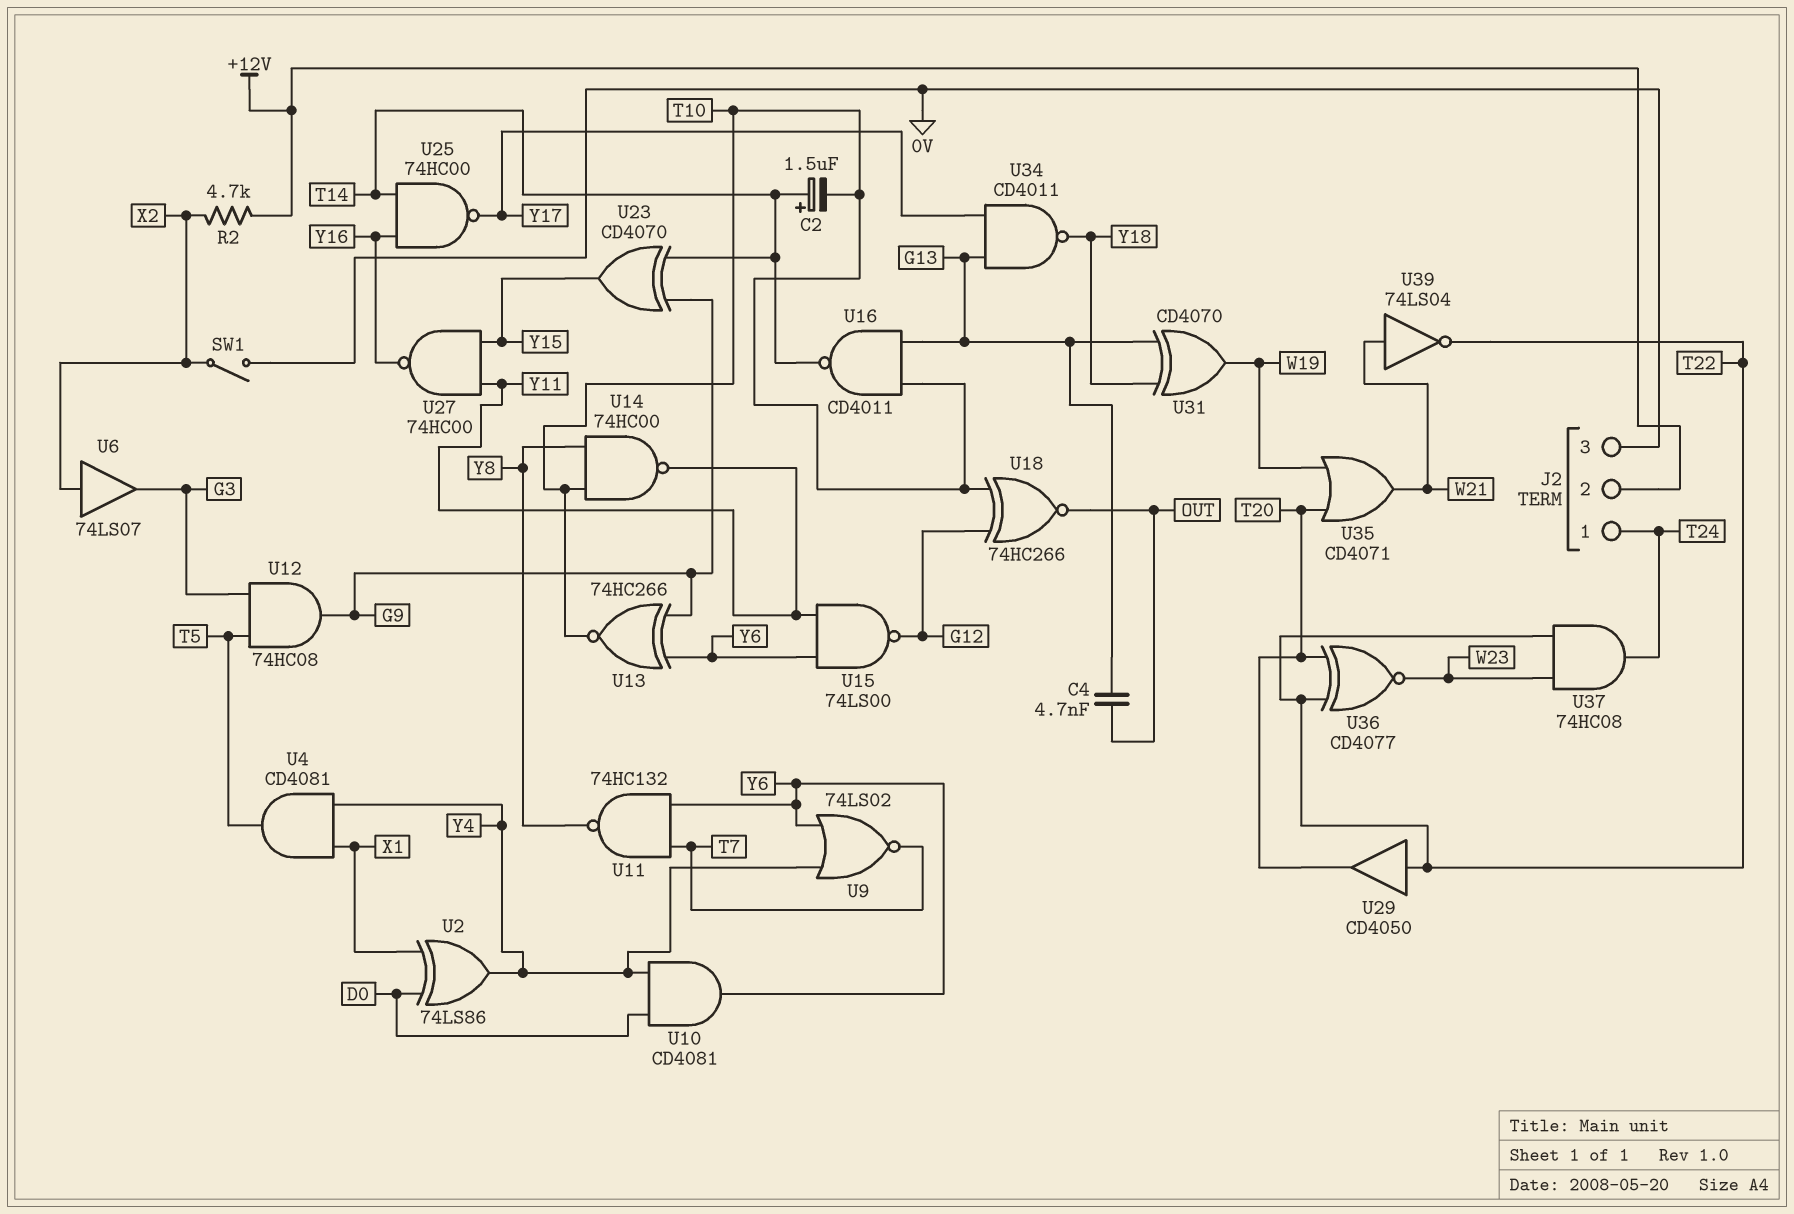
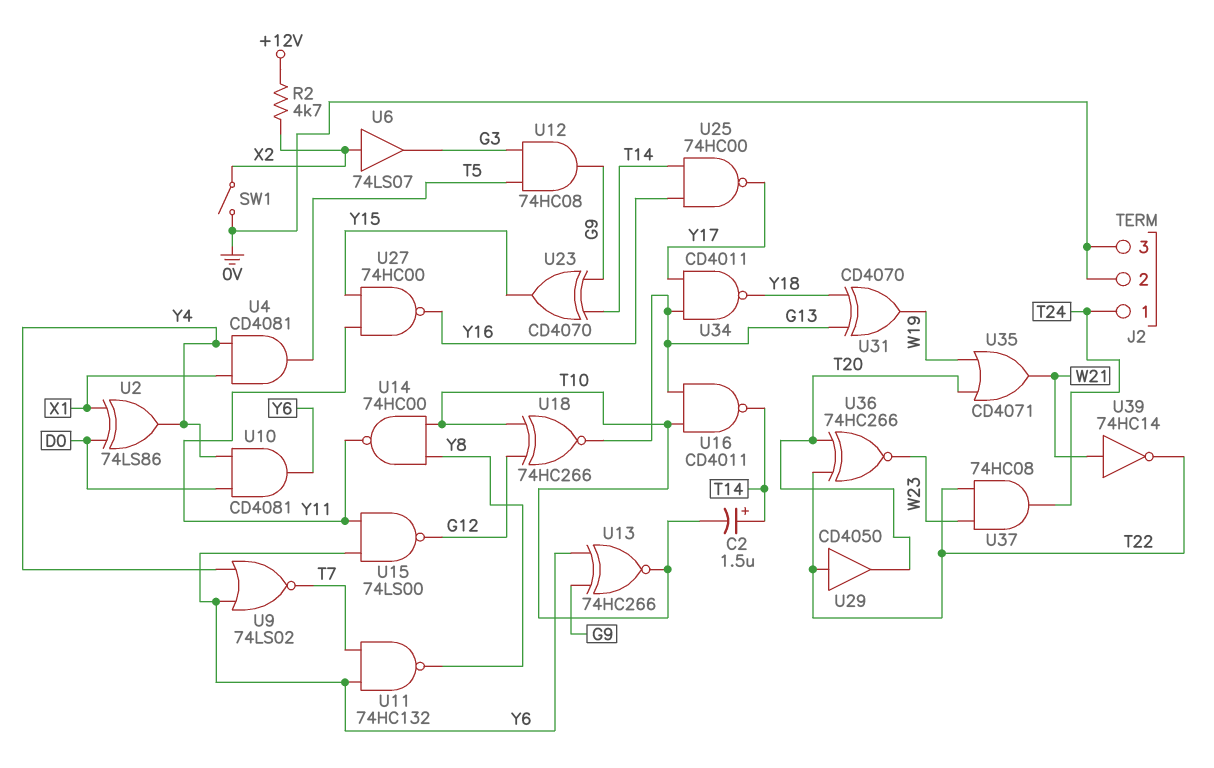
C4: 4.7nF (G13, OUT) -> none
J2 pin 2: +12V -> 0V
U18: XNOR 74HC266 (in G12, in T10, out OUT) -> XNOR 74HC266 (in G12, in T10, out G13)
U36: XNOR CD4077 (in T20, in T22, out W23) -> XNOR 74HC266 (in T20, in T22, out W23)
U39: NOT 74LS04 (in W21, out T22) -> NOT 74HC14 (in W21, out T22)

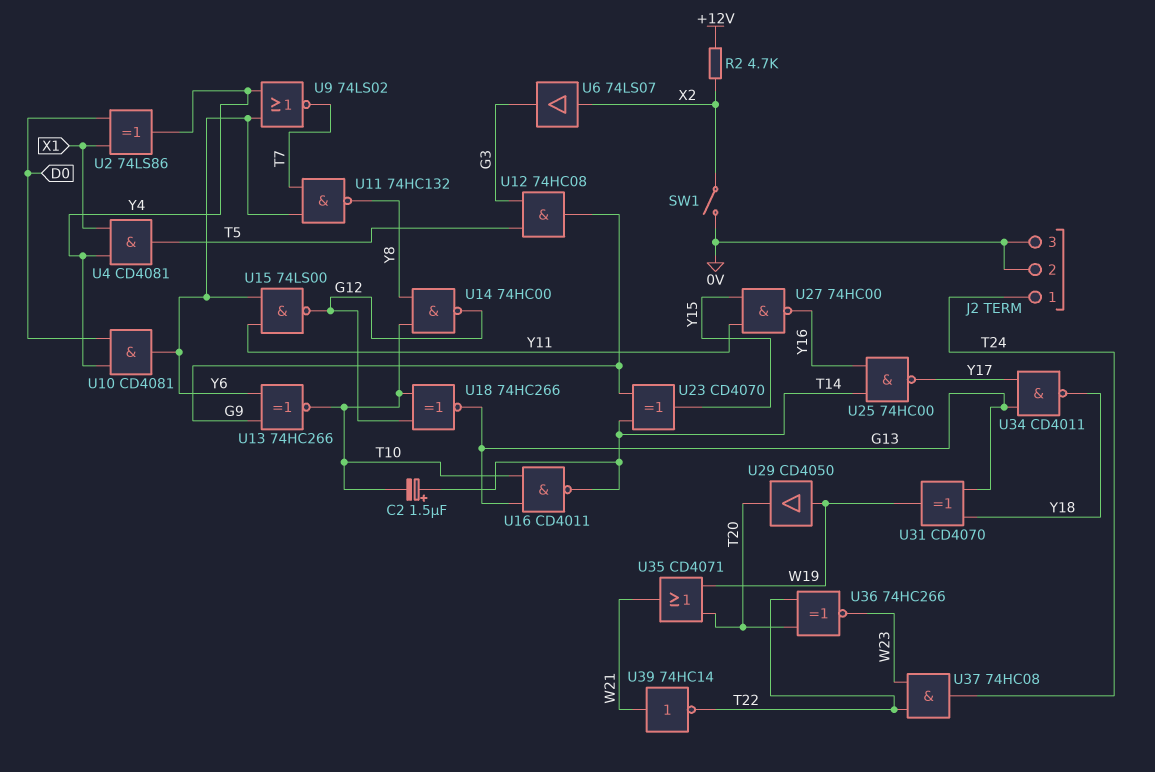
U14: NAND 74HC00 (in T10, in Y8, out Y11) -> NAND 74HC00 (in T10, in Y8, out G12)
U29: buffer CD4050 (in T22, out T20) -> buffer CD4050 (in W19, out T20)

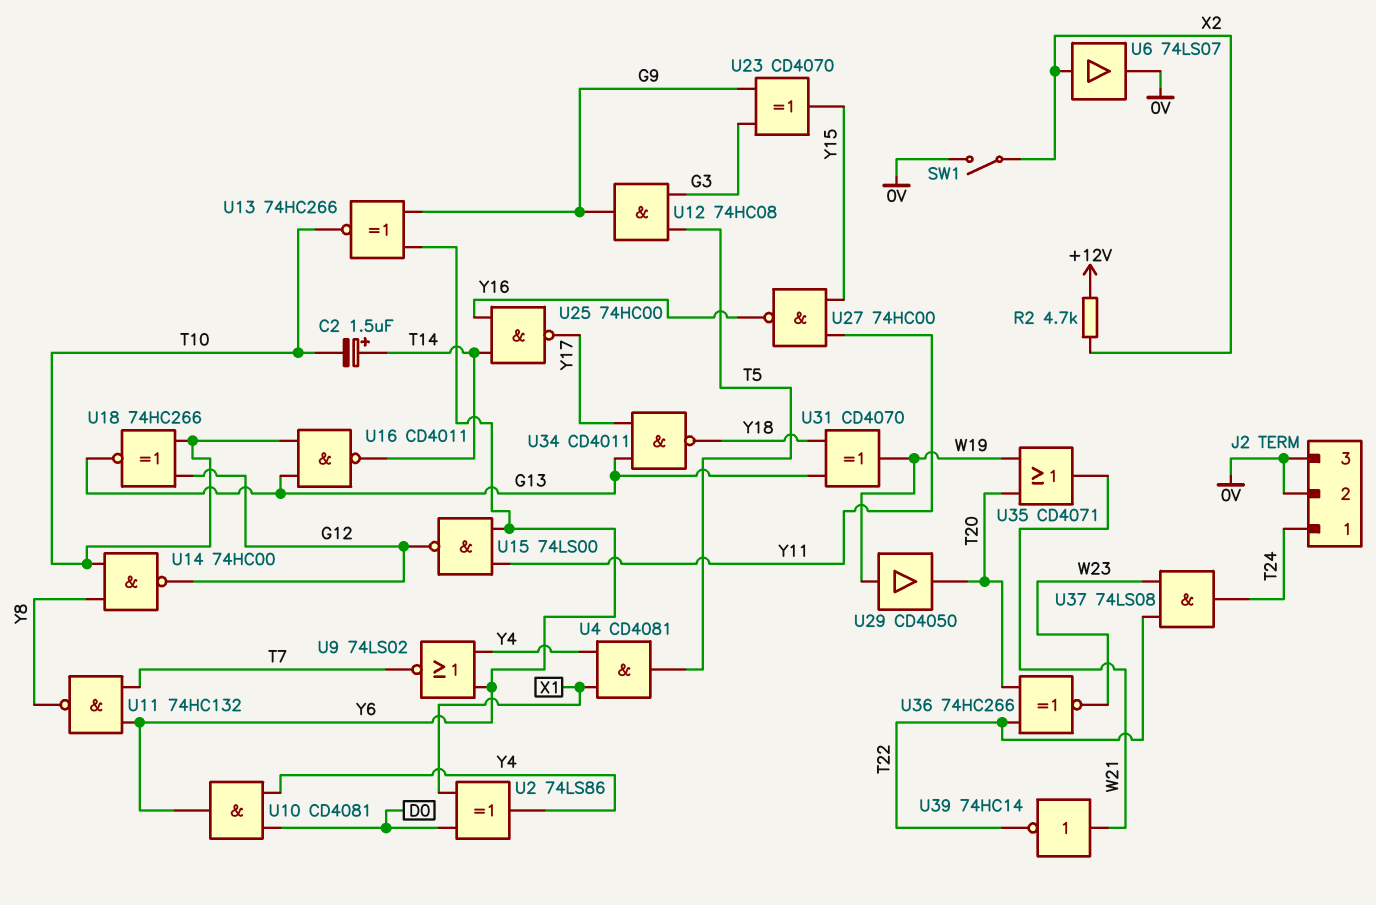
U6: buffer 74LS07 (in X2, out G3) -> buffer 74LS07 (in X2, out 0V)
U23: XOR CD4070 (in G9, in T14, out Y15) -> XOR CD4070 (in G3, in G9, out Y15)
U37: AND 74HC08 (in T22, in W23, out T24) -> AND 74LS08 (in T22, in W23, out T24)

